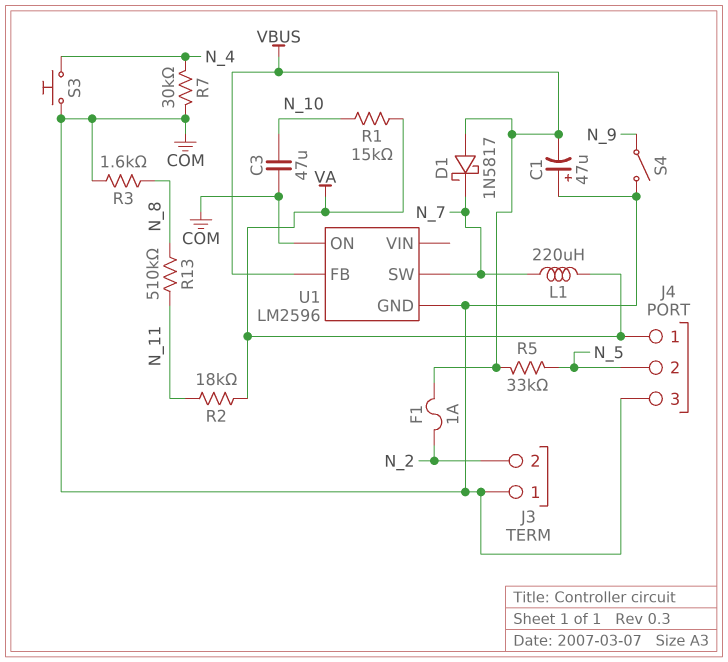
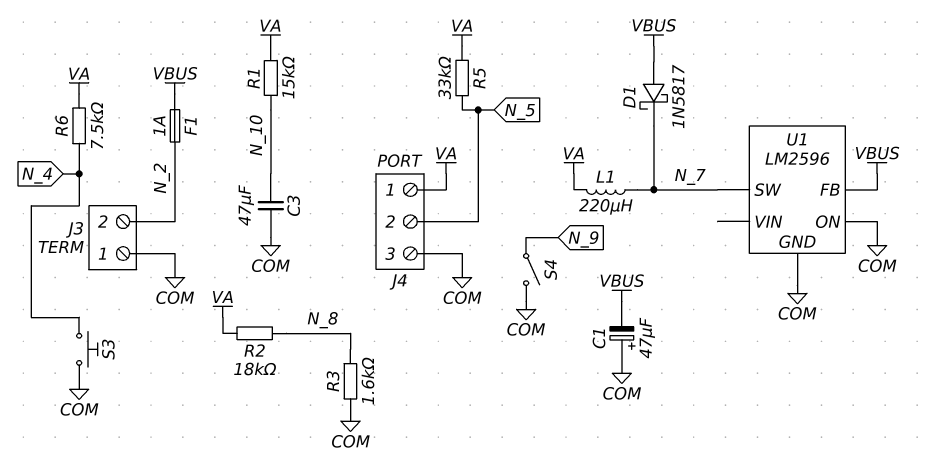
R2: 18k (N_11, VA) -> 18k (N_8, VA)
R5: 33k (N_5, VBUS) -> 33k (N_5, VA)
R6: none -> 7.5k (N_4, VA)
R7: 30k (COM, N_4) -> none
R13: 510k (N_8, N_11) -> none

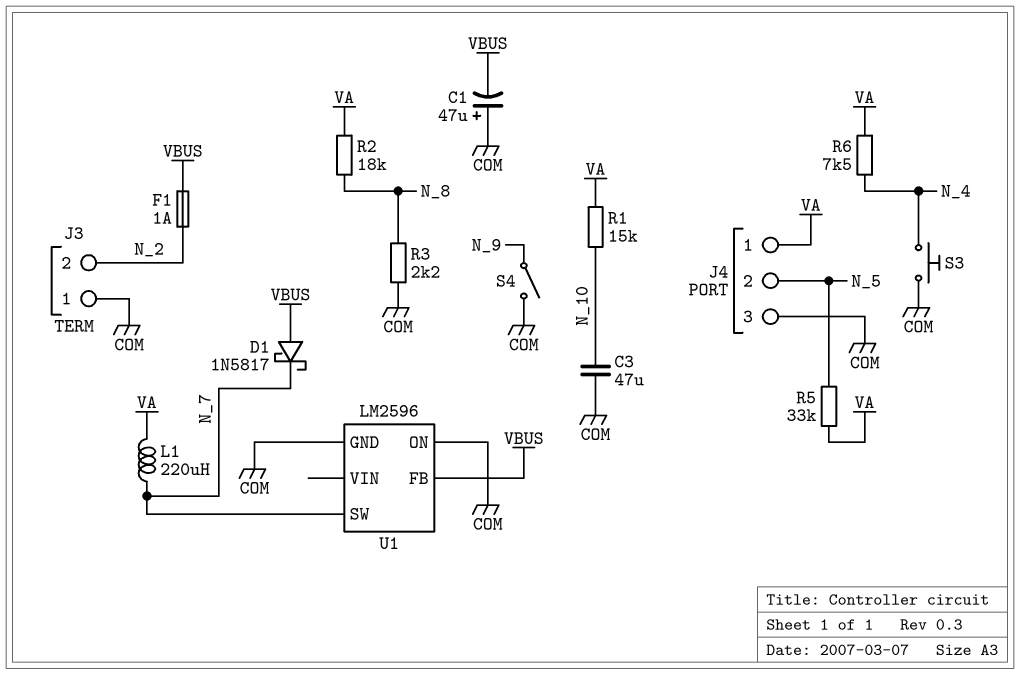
R3: 1.6k (COM, N_8) -> 2.2k (COM, N_8)

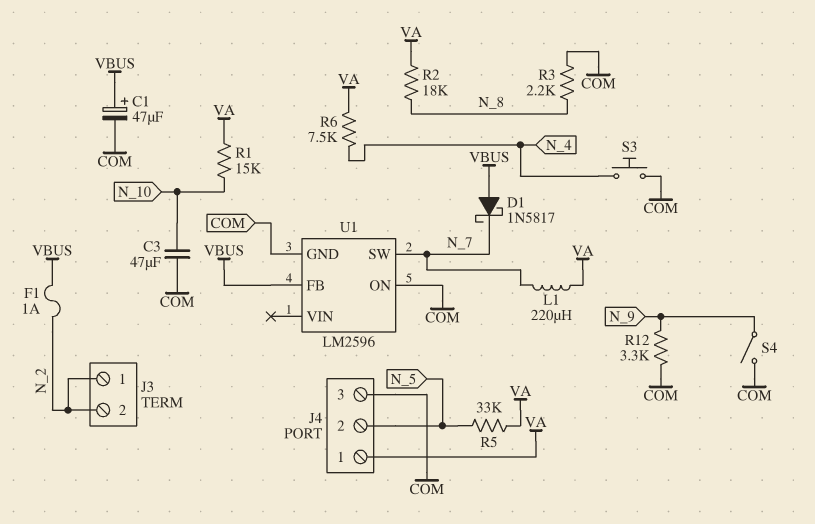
C1: 47uF (plus COM, minus VBUS) -> 47uF (plus VBUS, minus COM)
J3 pin 1: COM -> N_2
R12: none -> 3.3k (COM, N_9)

